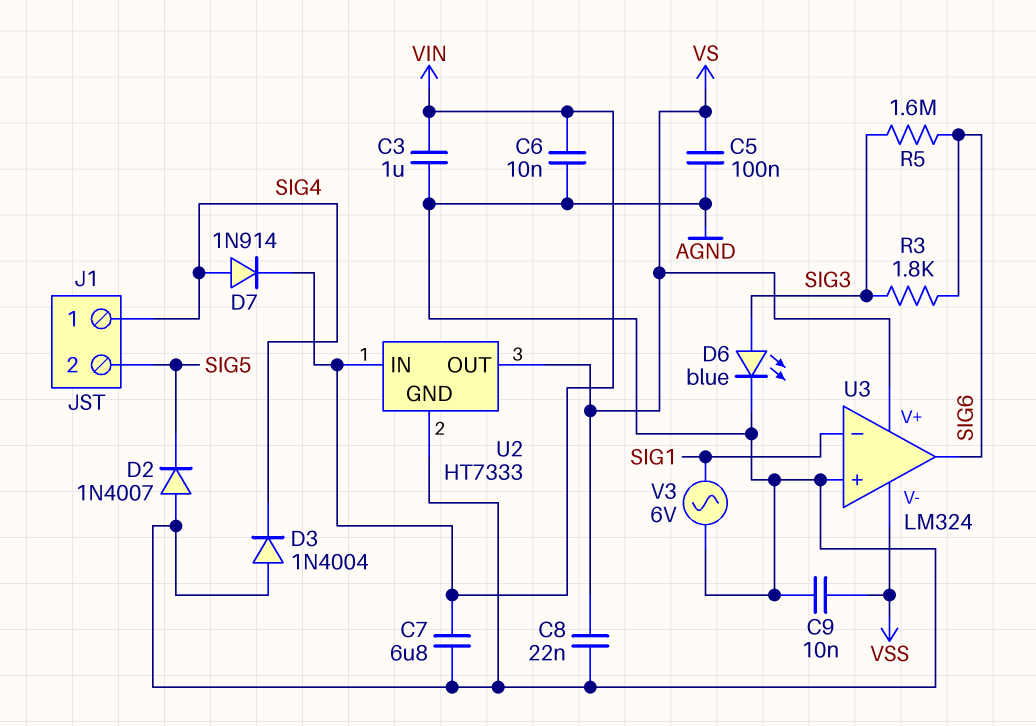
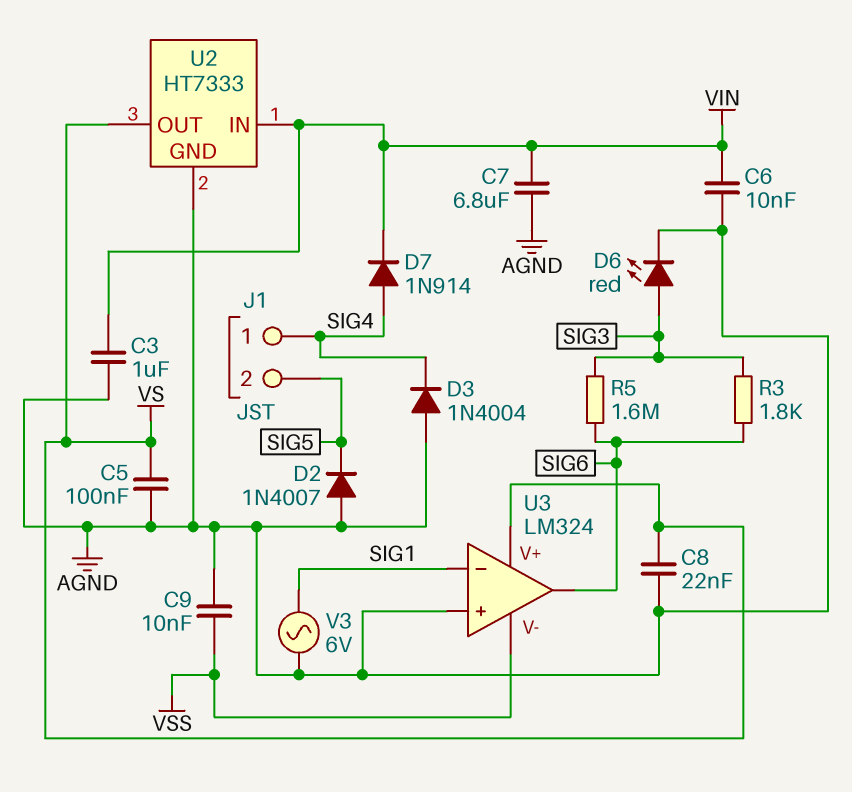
D6: LED blue (A SIG3, K AGND) -> LED red (A SIG3, K AGND)

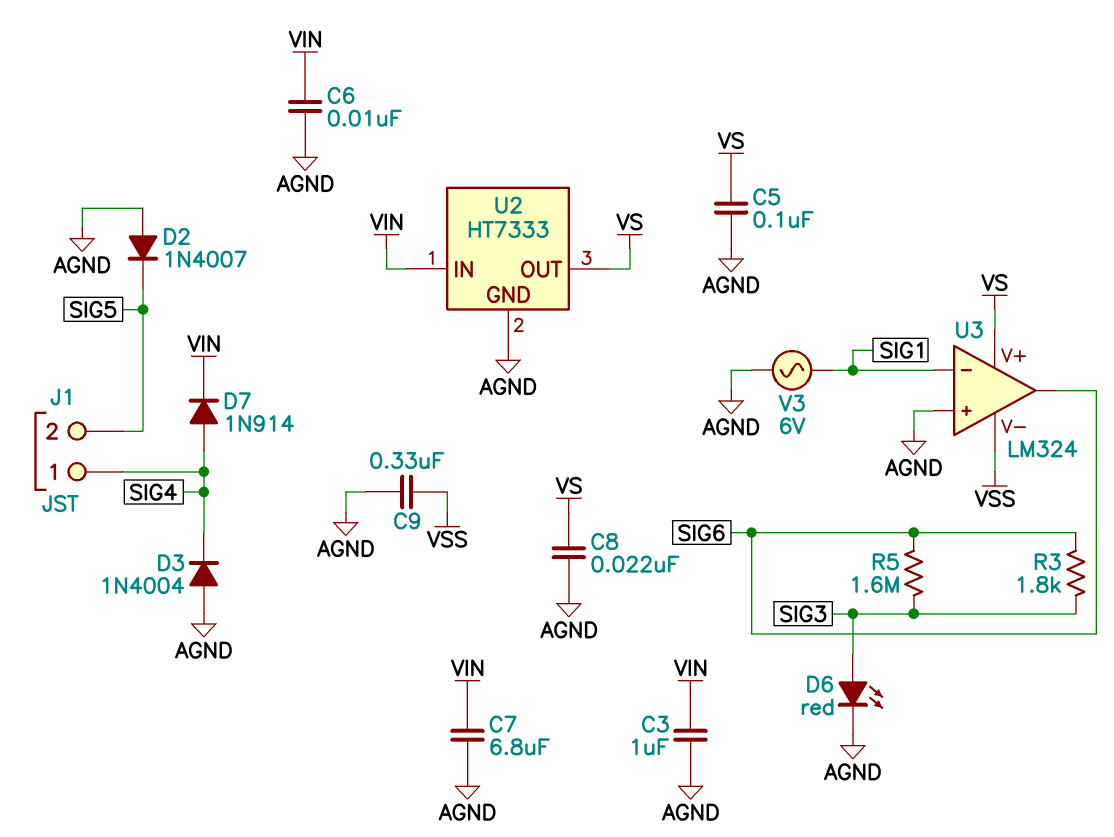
C9: 10nF (AGND, VSS) -> 330nF (AGND, VSS)

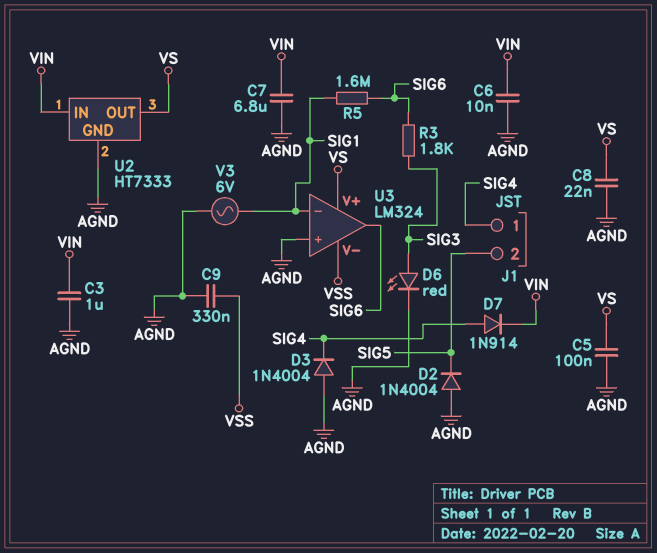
D2: diode 1N4007 (A AGND, K SIG5) -> diode 1N4004 (A AGND, K SIG5)
R5: 1.6M (SIG3, SIG6) -> 1.6M (SIG1, SIG6)

